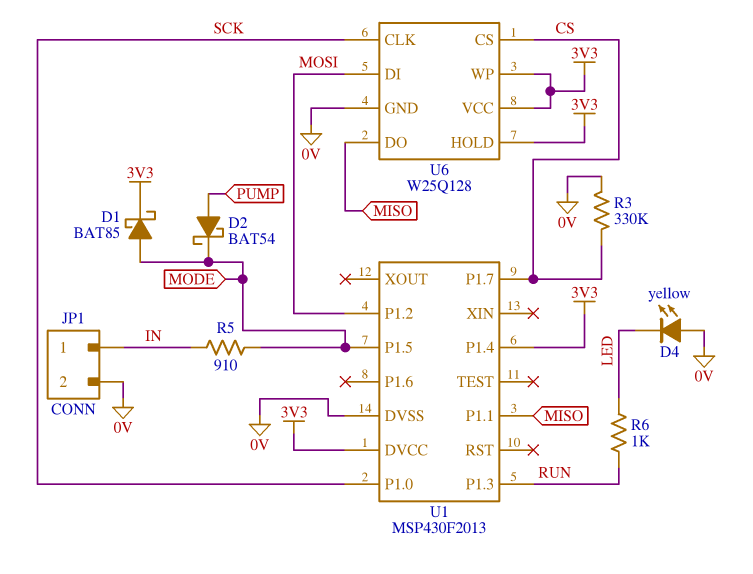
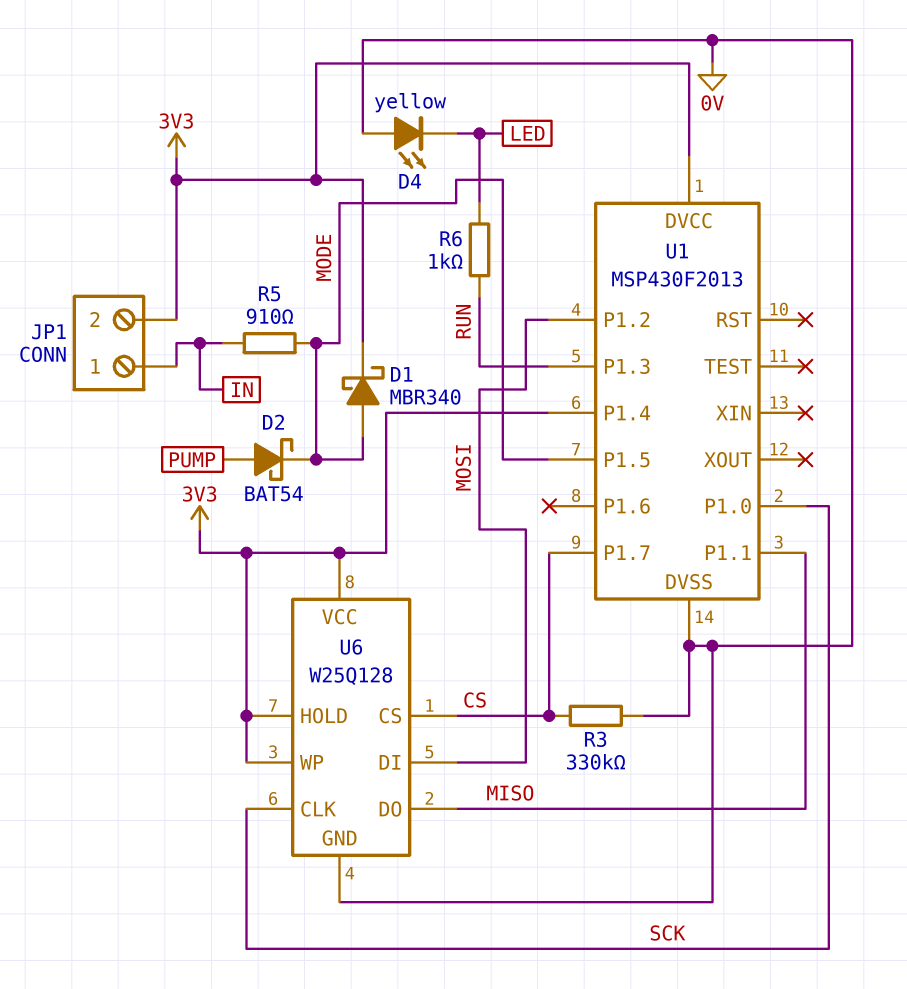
D1: schottky BAT85 (A MODE, K 3V3) -> schottky MBR340 (A MODE, K 3V3)
JP1 pin 2: 0V -> 3V3

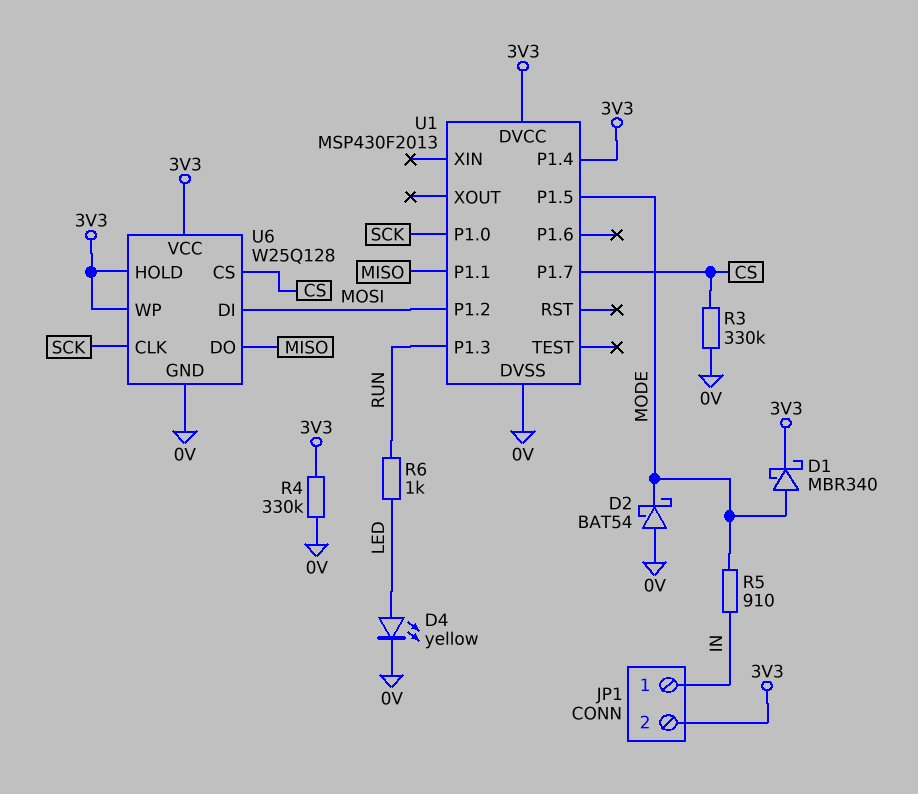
D2: schottky BAT54 (A PUMP, K MODE) -> schottky BAT54 (A 0V, K MODE)
D4: LED yellow (A 0V, K LED) -> LED yellow (A LED, K 0V)
R4: none -> 330k (0V, 3V3)

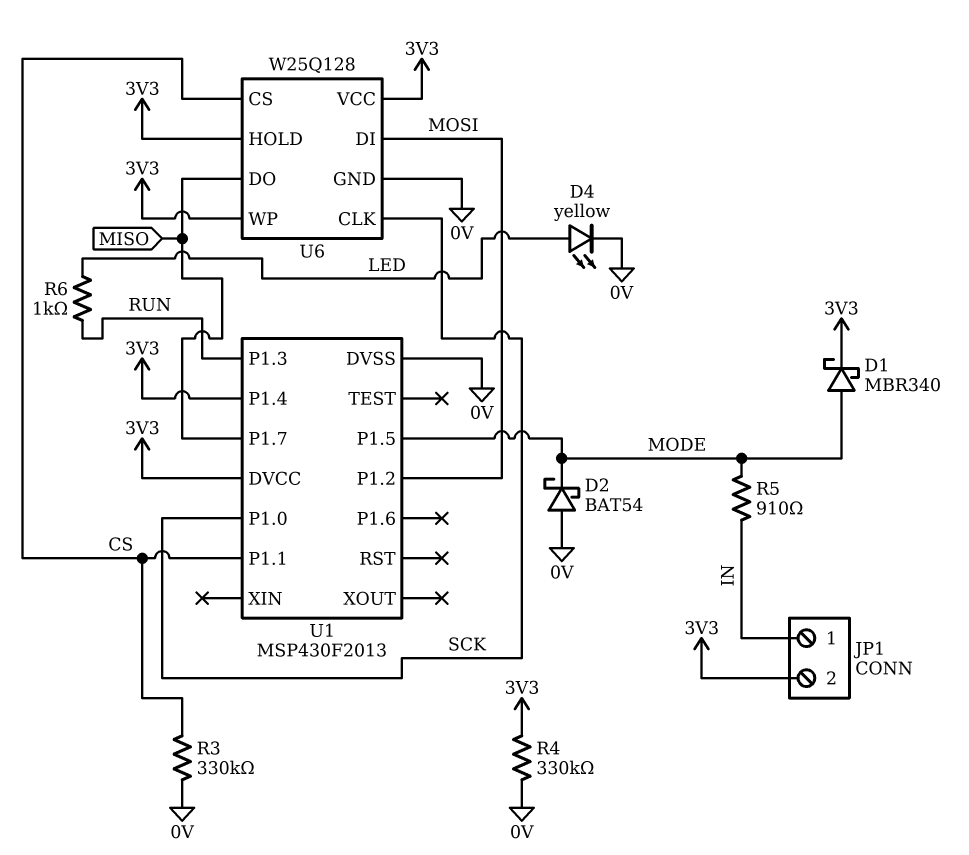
U1 pin P1.1: MISO -> CS
U1 pin P1.7: CS -> MISO

